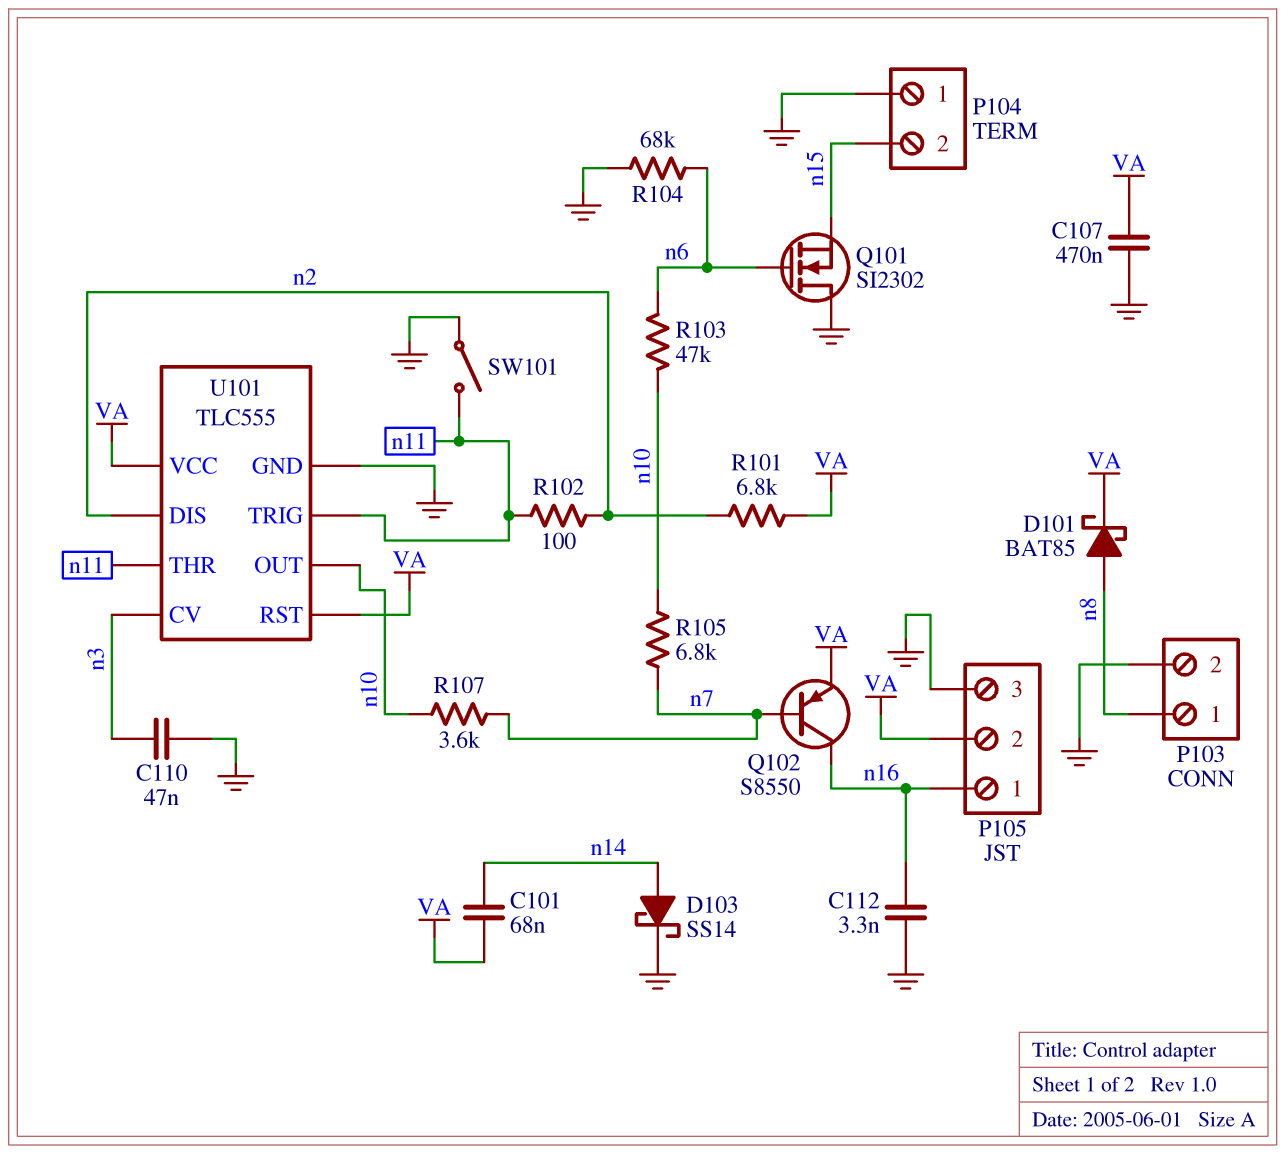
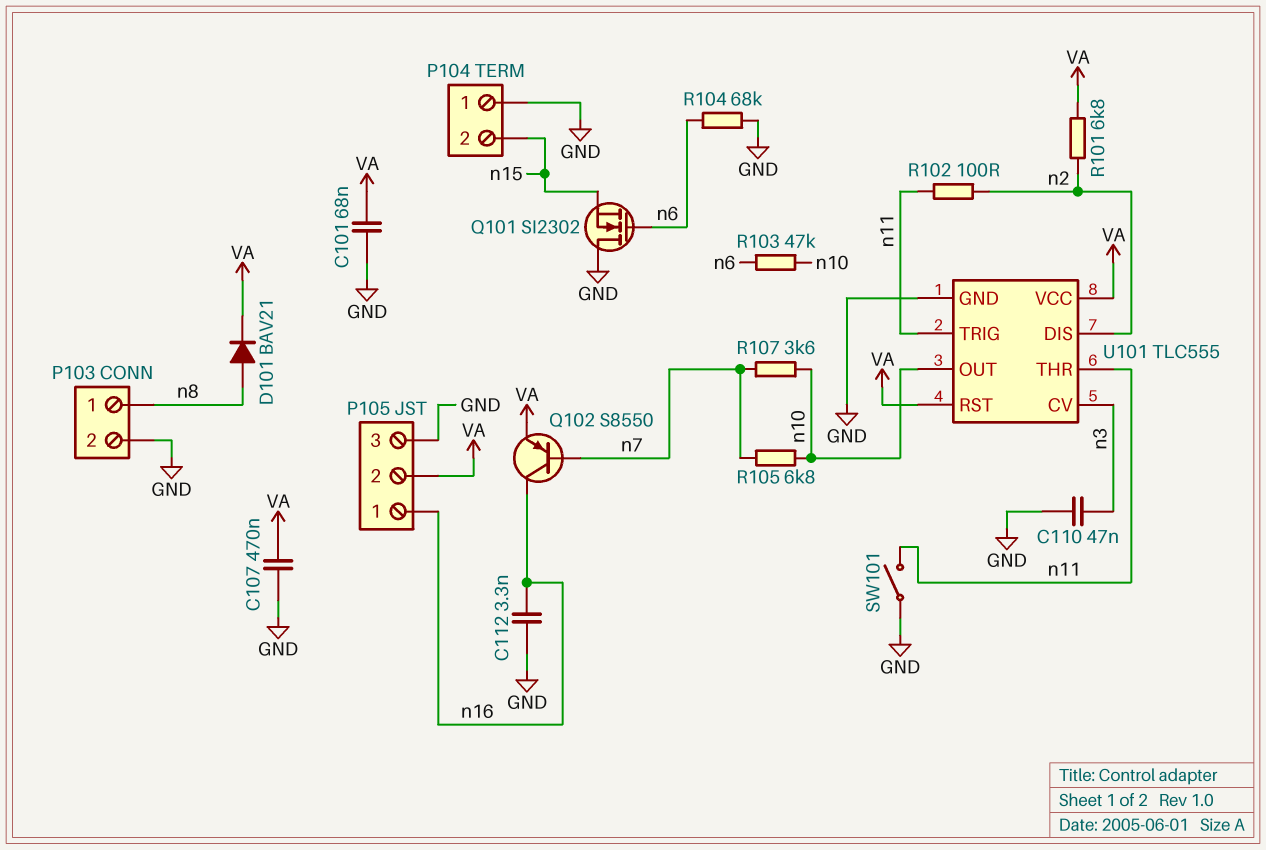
C101: 68nF (VA, n14) -> 68nF (GND, VA)
D101: schottky BAT85 (A n8, K VA) -> diode BAV21 (A n8, K VA)
D103: schottky SS14 (A n14, K GND) -> none

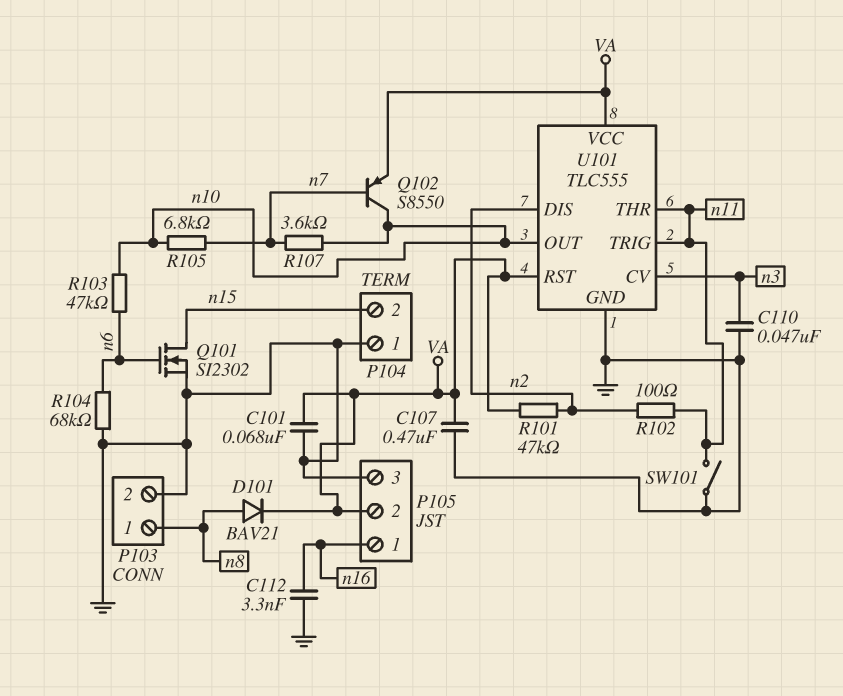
Q101: NMOS SI2302 (G n6, D GND, S n15) -> NMOS SI2302 (G n6, D n15, S GND)
Q102: PNP S8550 (B n7, C n16, E VA) -> PNP S8550 (B n7, C n10, E VA)
R101: 6.8k (VA, n2) -> 47k (VA, n2)

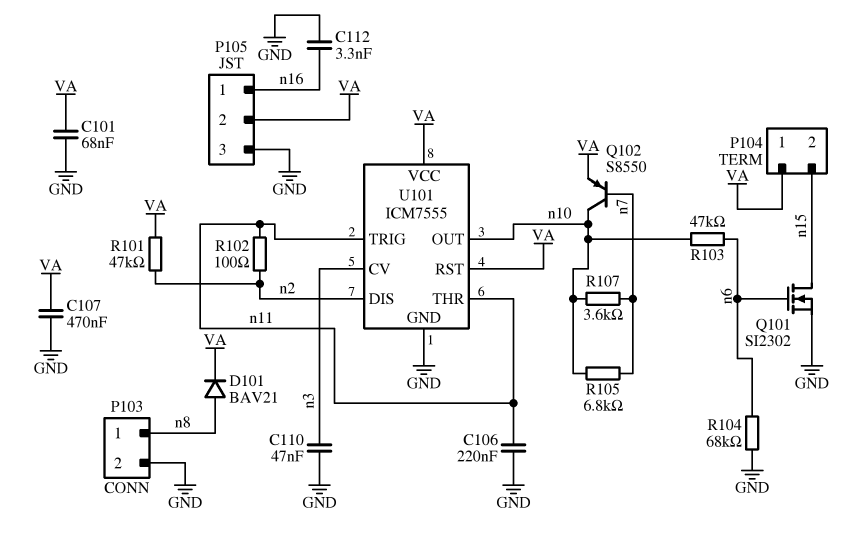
C106: none -> 220nF (GND, n11)
P104 pin 1: GND -> VA
SW101: switch (GND, n11) -> none
U101: TLC555 -> ICM7555

